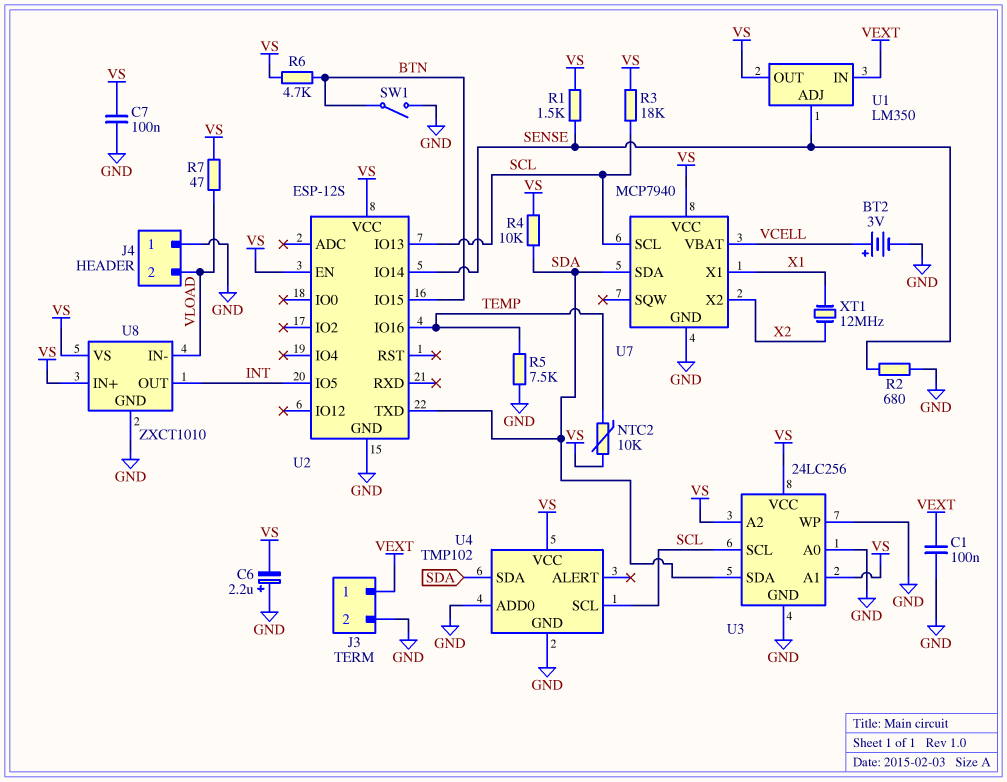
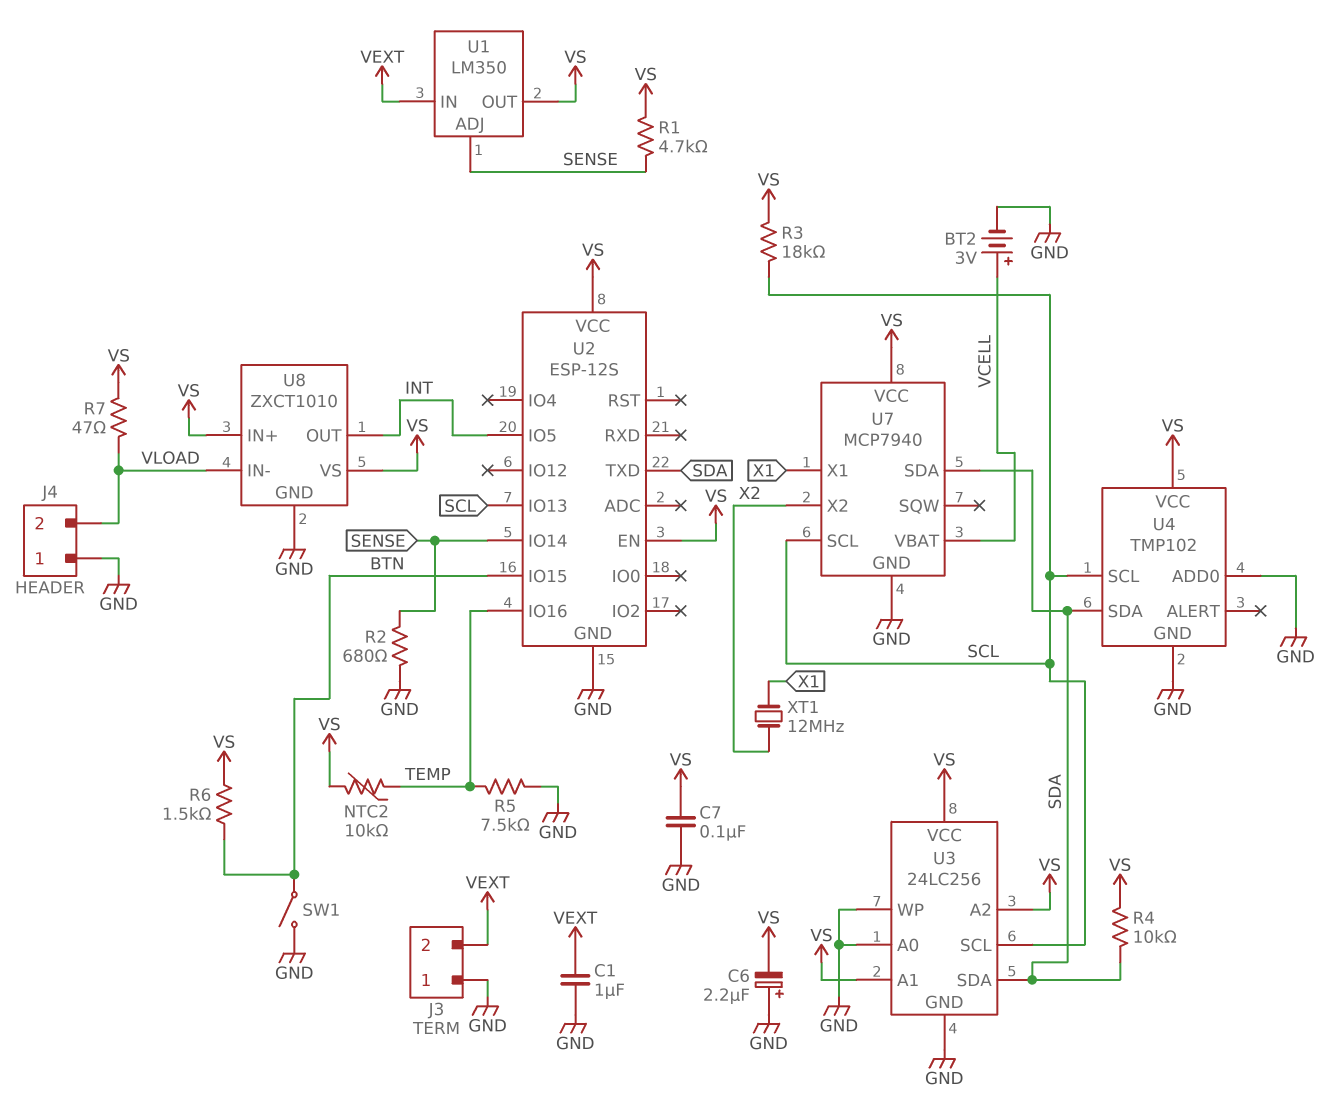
C1: 100nF (GND, VEXT) -> 1uF (GND, VEXT)
J3 pin 1: VEXT -> GND
J3 pin 2: GND -> VEXT
R1: 1.5k (SENSE, VS) -> 4.7k (SENSE, VS)
R6: 4.7k (BTN, VS) -> 1.5k (BTN, VS)

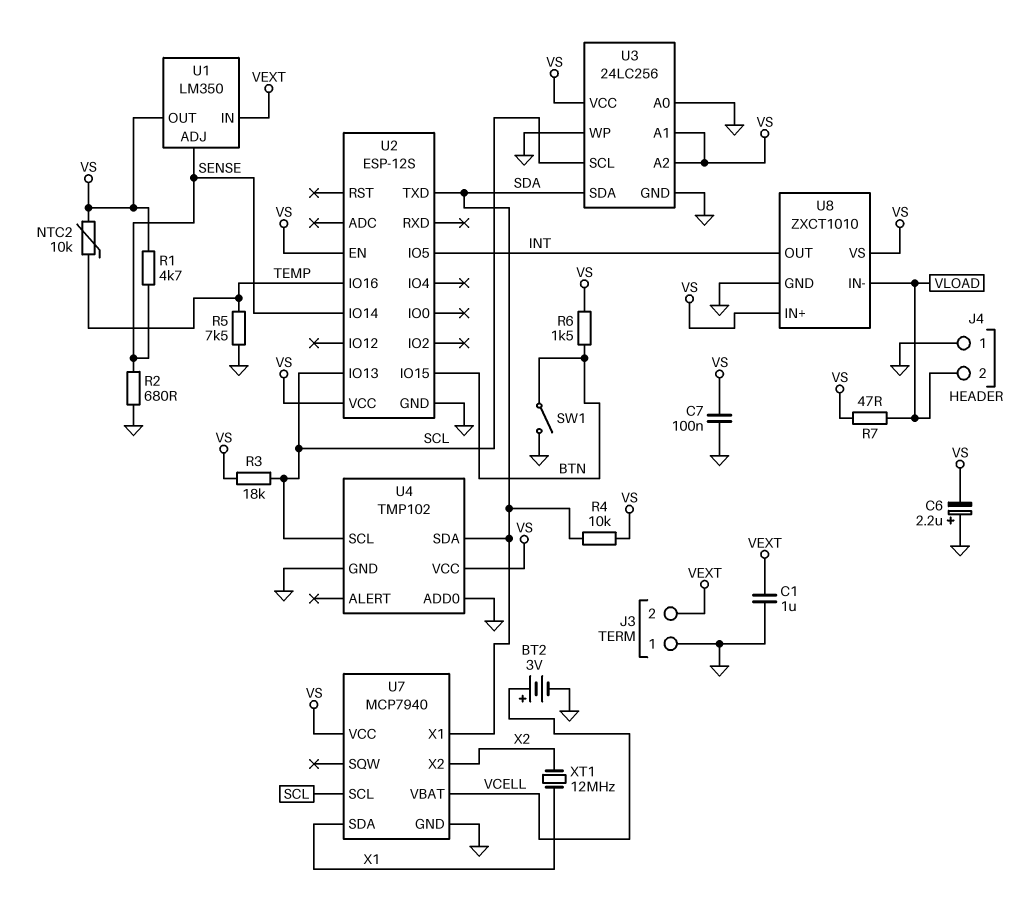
U7 pin SDA: SDA -> X1
U7 pin X1: X1 -> SDA

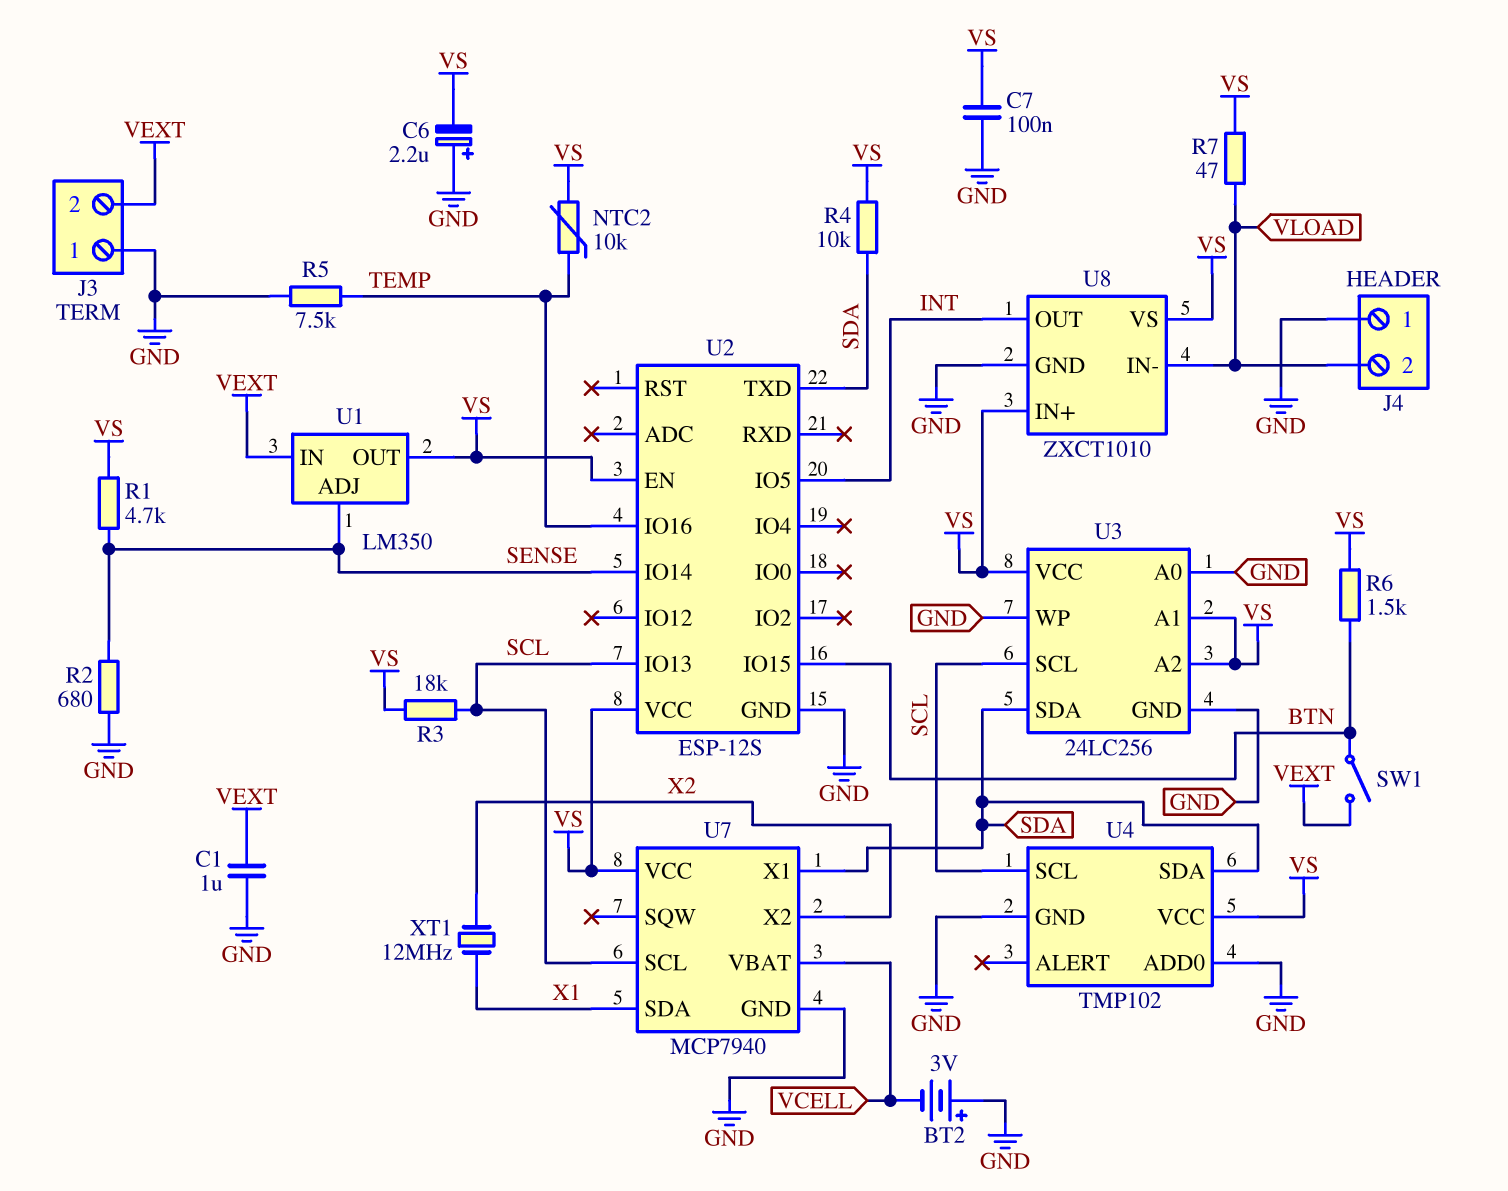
BT2: 3V (plus VCELL, minus GND) -> 3V (plus GND, minus VCELL)
SW1: switch (BTN, GND) -> switch (BTN, VEXT)

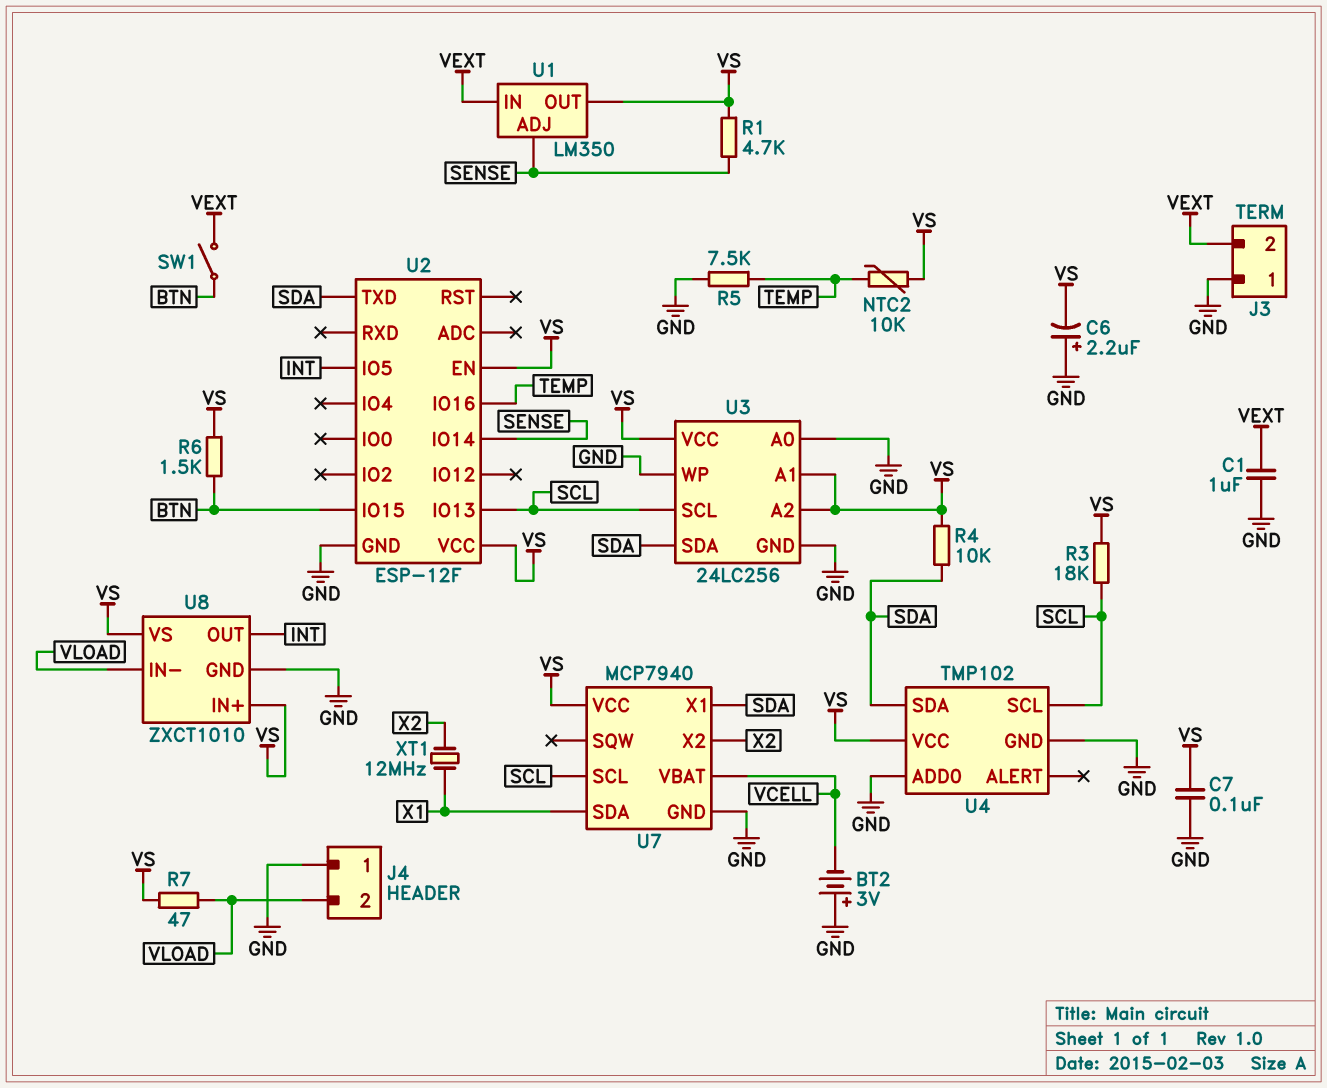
R2: 680 (GND, SENSE) -> none
U2: ESP-12S -> ESP-12F

